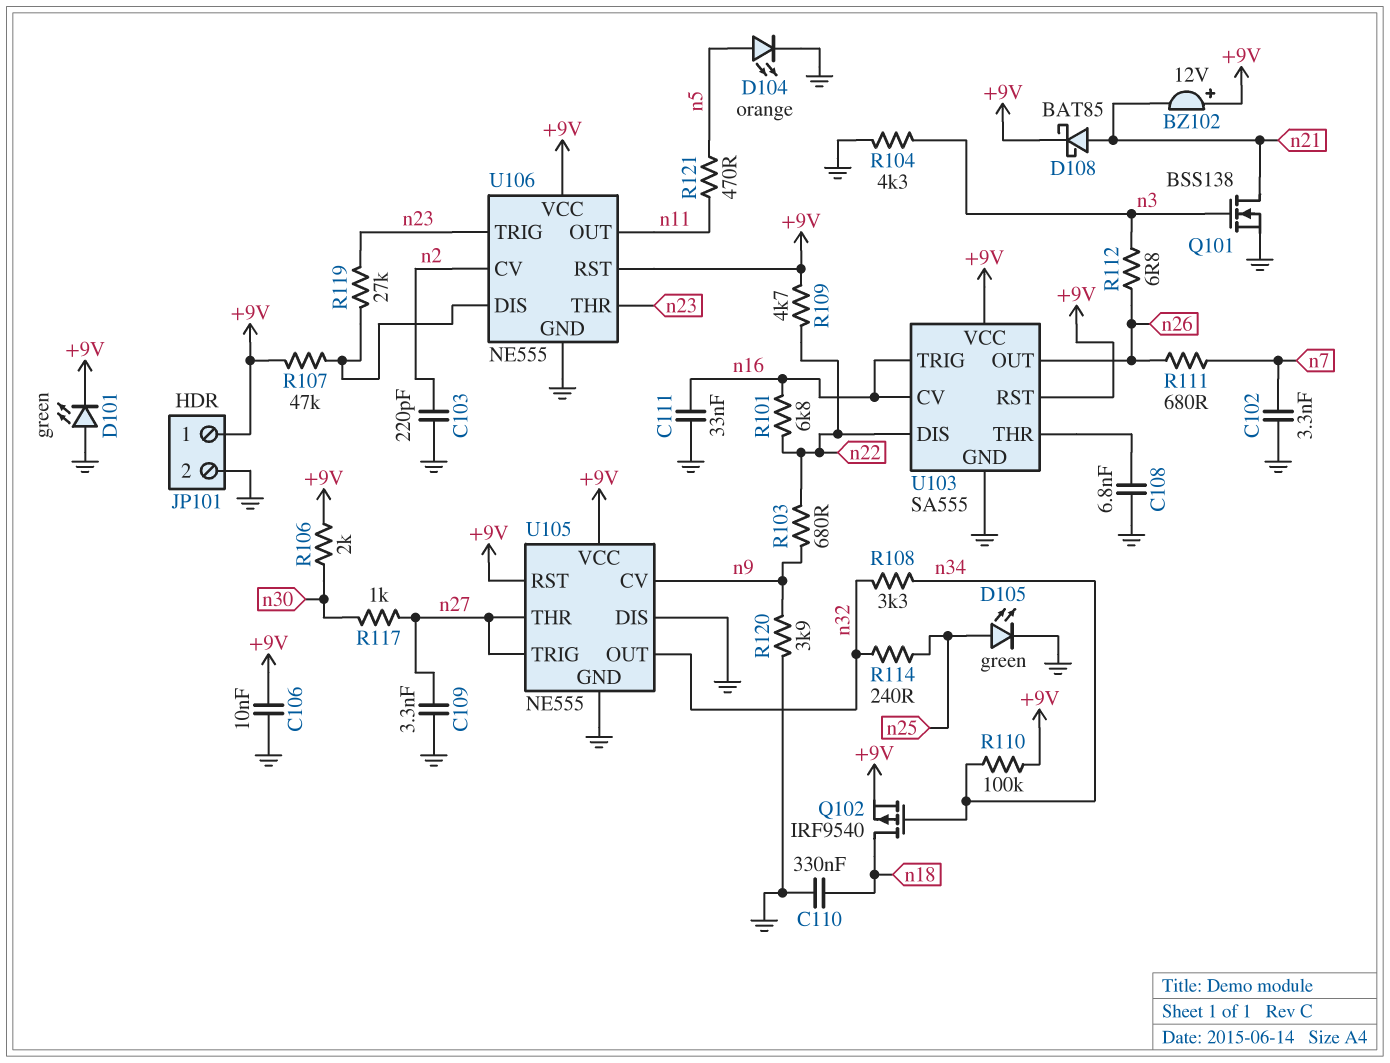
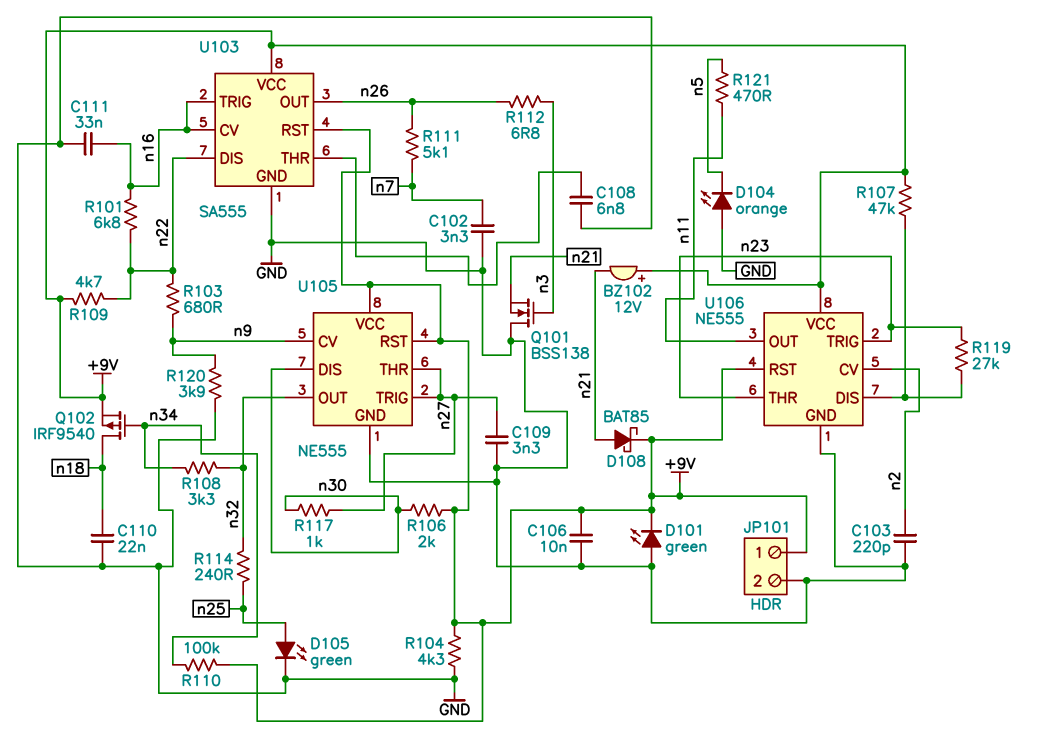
C110: 330nF (GND, n18) -> 22nF (GND, n18)
D104: LED orange (A n5, K GND) -> LED orange (A GND, K n5)
Q101: NMOS BSS138 (G n3, D n21, S GND) -> NMOS BSS138 (G n3, D GND, S n21)
R104: 4.3k (GND, n3) -> 4.3k (+9V, GND)
R111: 680 (n7, n26) -> 5.1k (n7, n26)
U105 pin DIS: GND -> n30

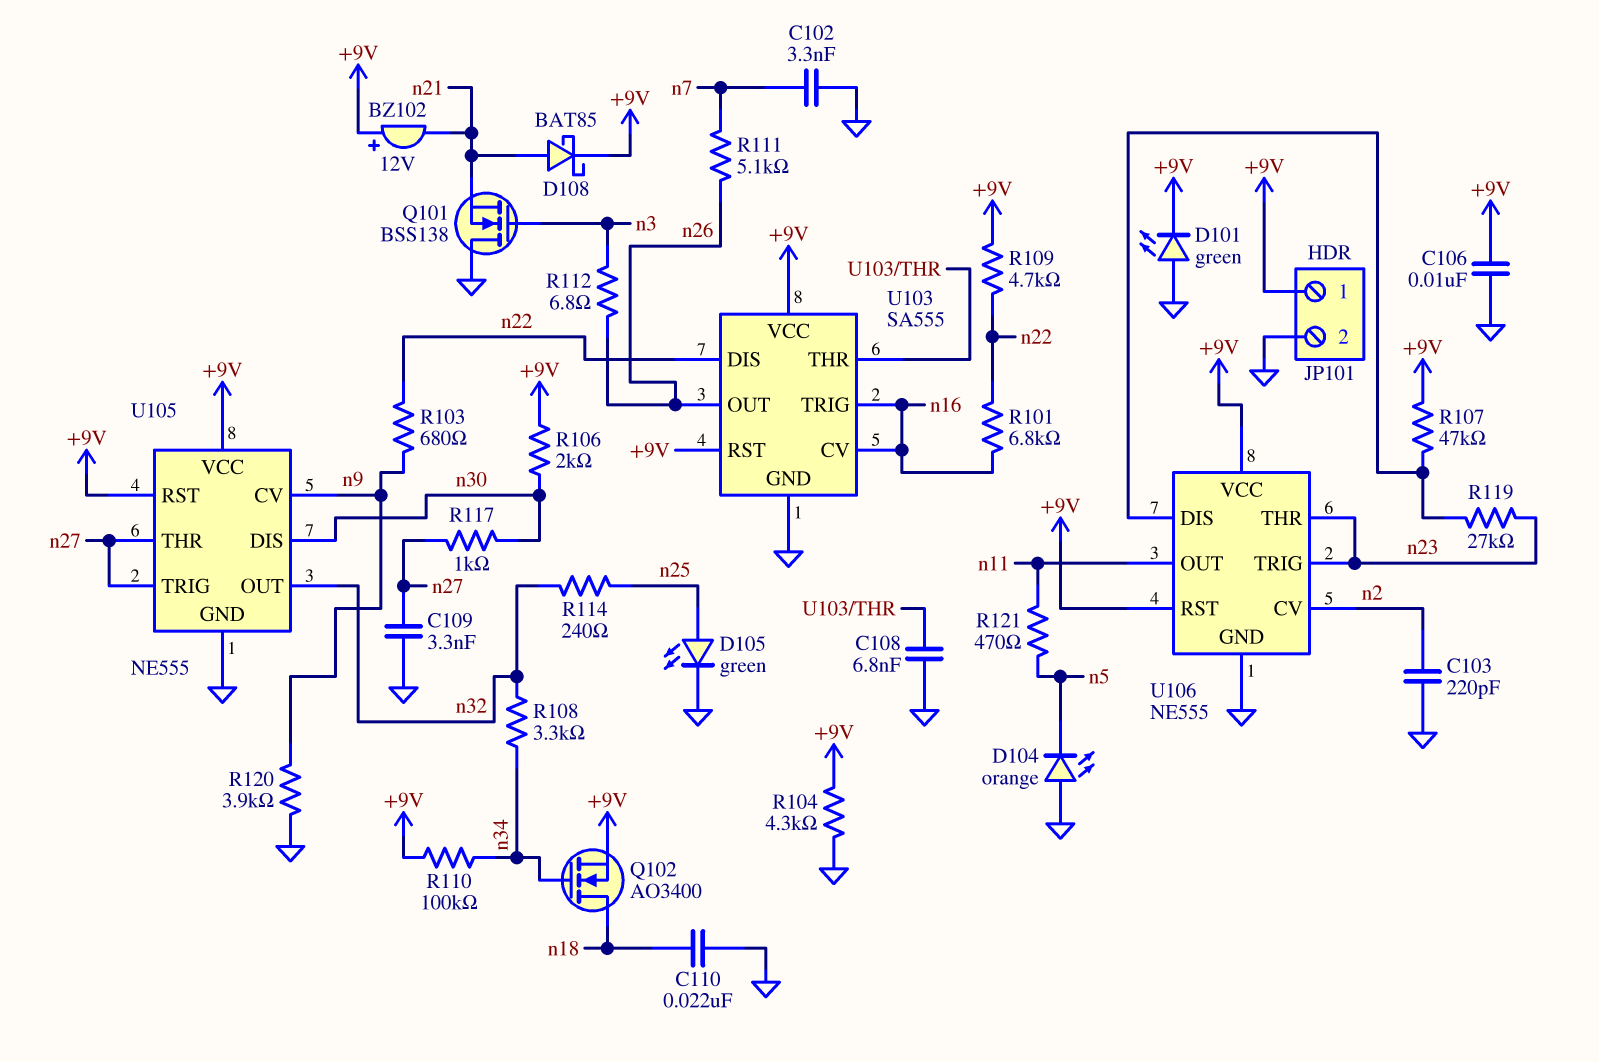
C111: 33nF (GND, n16) -> none
Q102: PMOS IRF9540 (G n34, D n18, S +9V) -> NMOS AO3400 (G n34, D n18, S +9V)

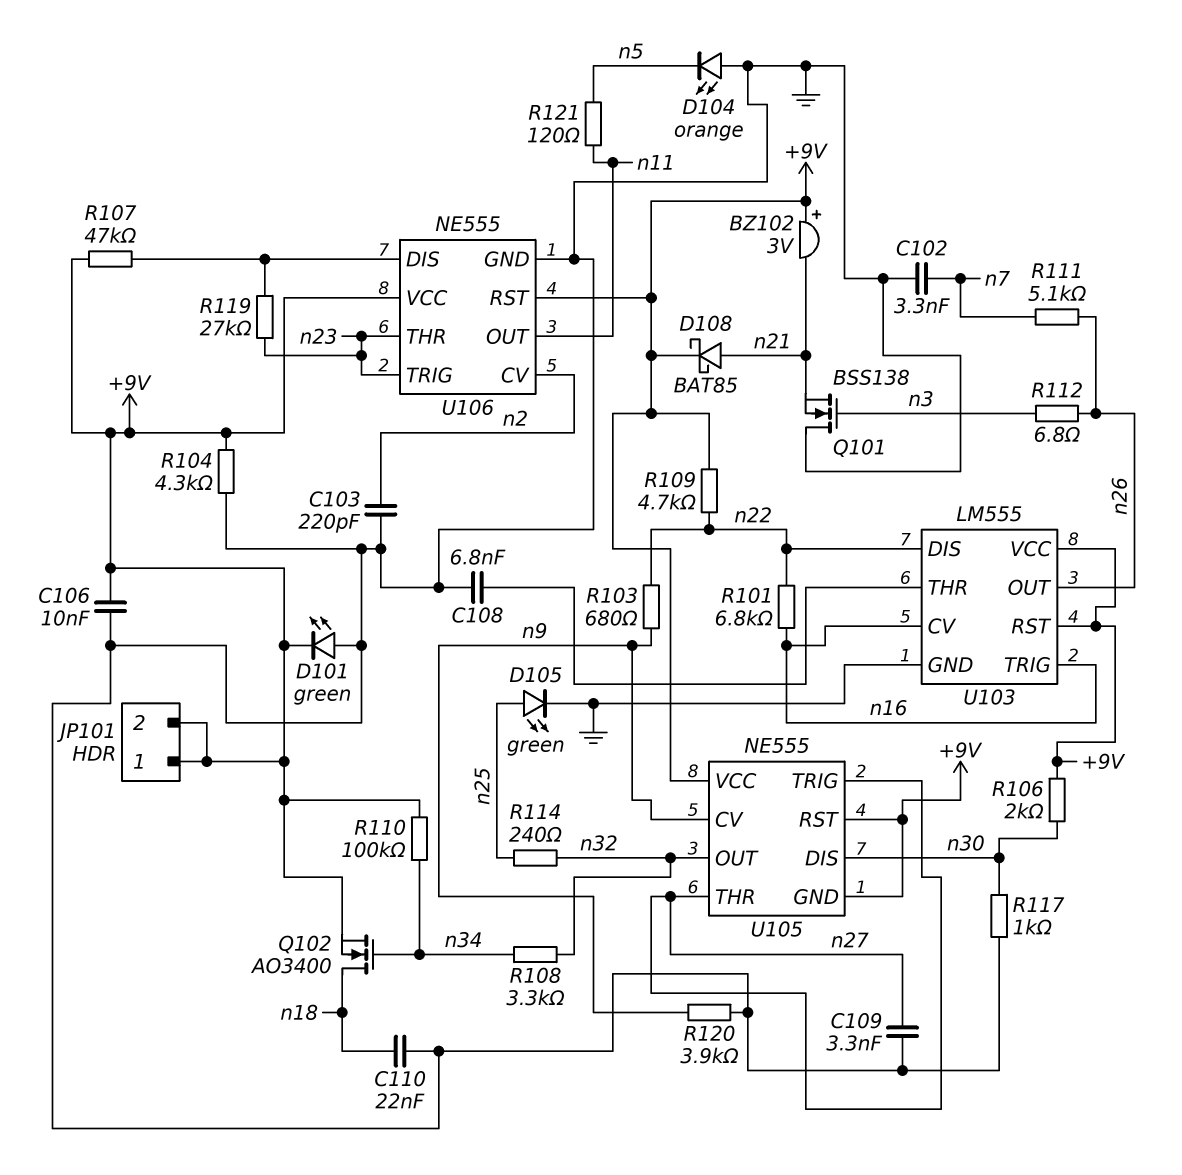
BZ102: buzzer 12V (plus +9V, minus n21) -> buzzer 3V (plus +9V, minus n21)
JP101 pin 2: GND -> +9V
R117: 1k (n27, n30) -> 1k (GND, n30)
R121: 470 (n5, n11) -> 120 (n5, n11)
U103: SA555 -> LM555
U105 pin GND: GND -> +9V

